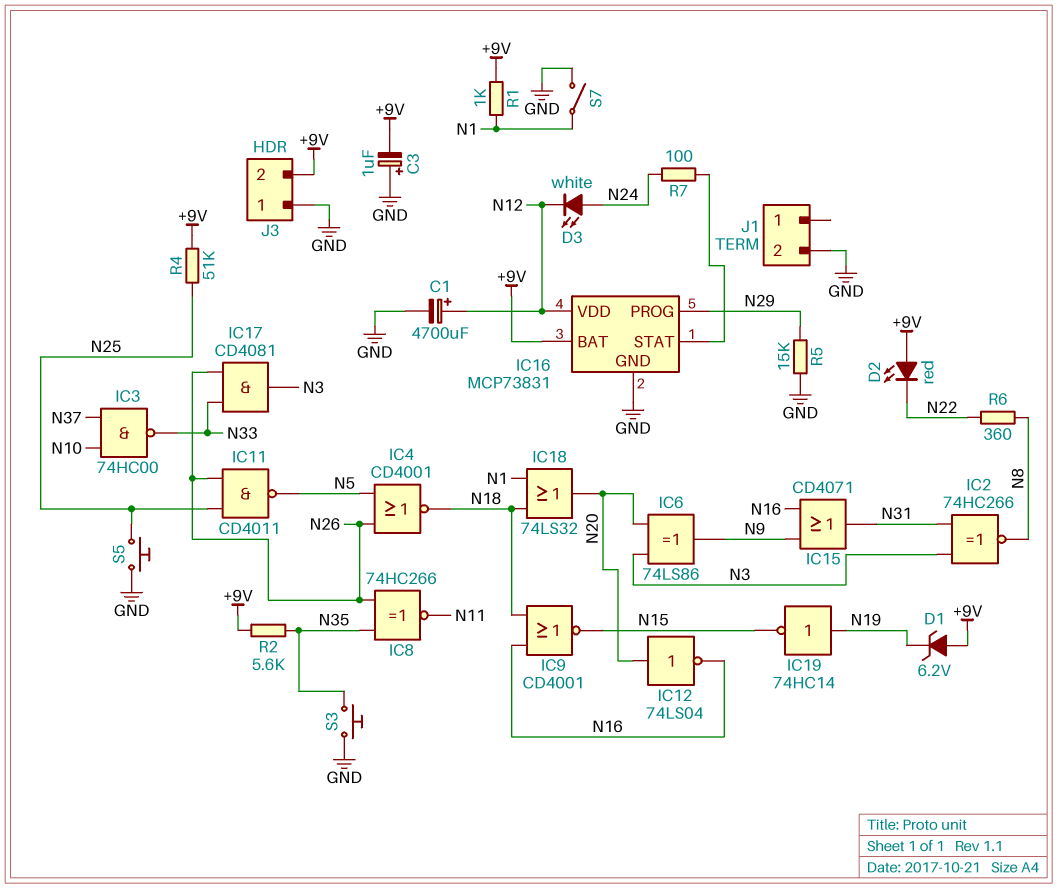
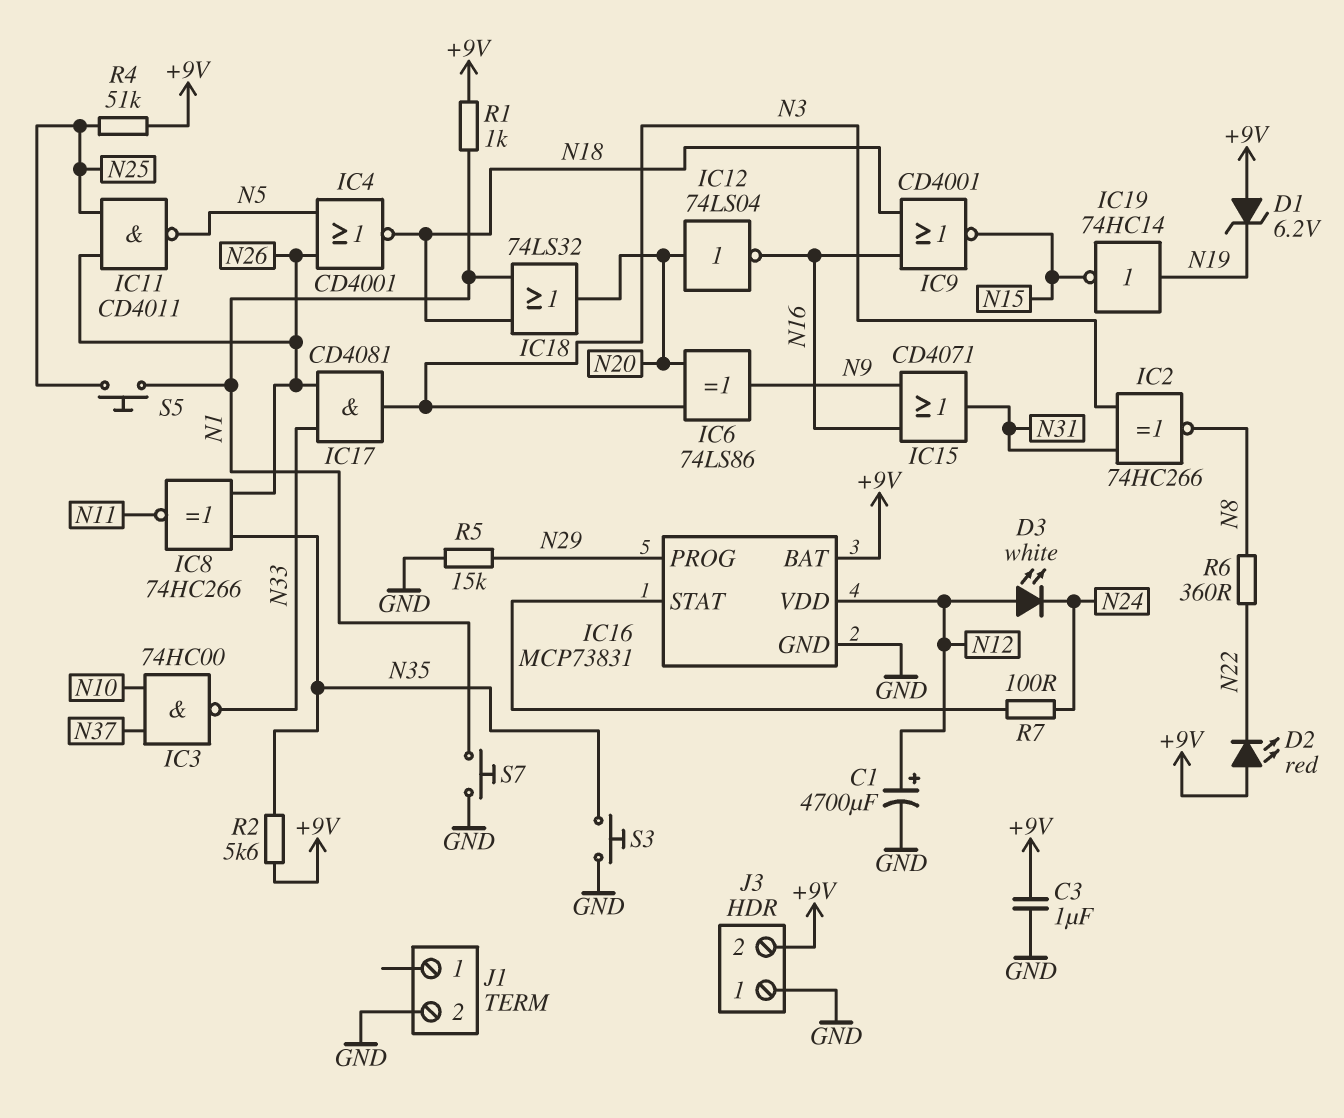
C3: 1uF (plus GND, minus +9V) -> 1uF (+9V, GND)
D3: LED white (A N24, K N12) -> LED white (A N12, K N24)
S5: button (GND, N25) -> button (N1, N25)
S7: switch (GND, N1) -> button (GND, N1)

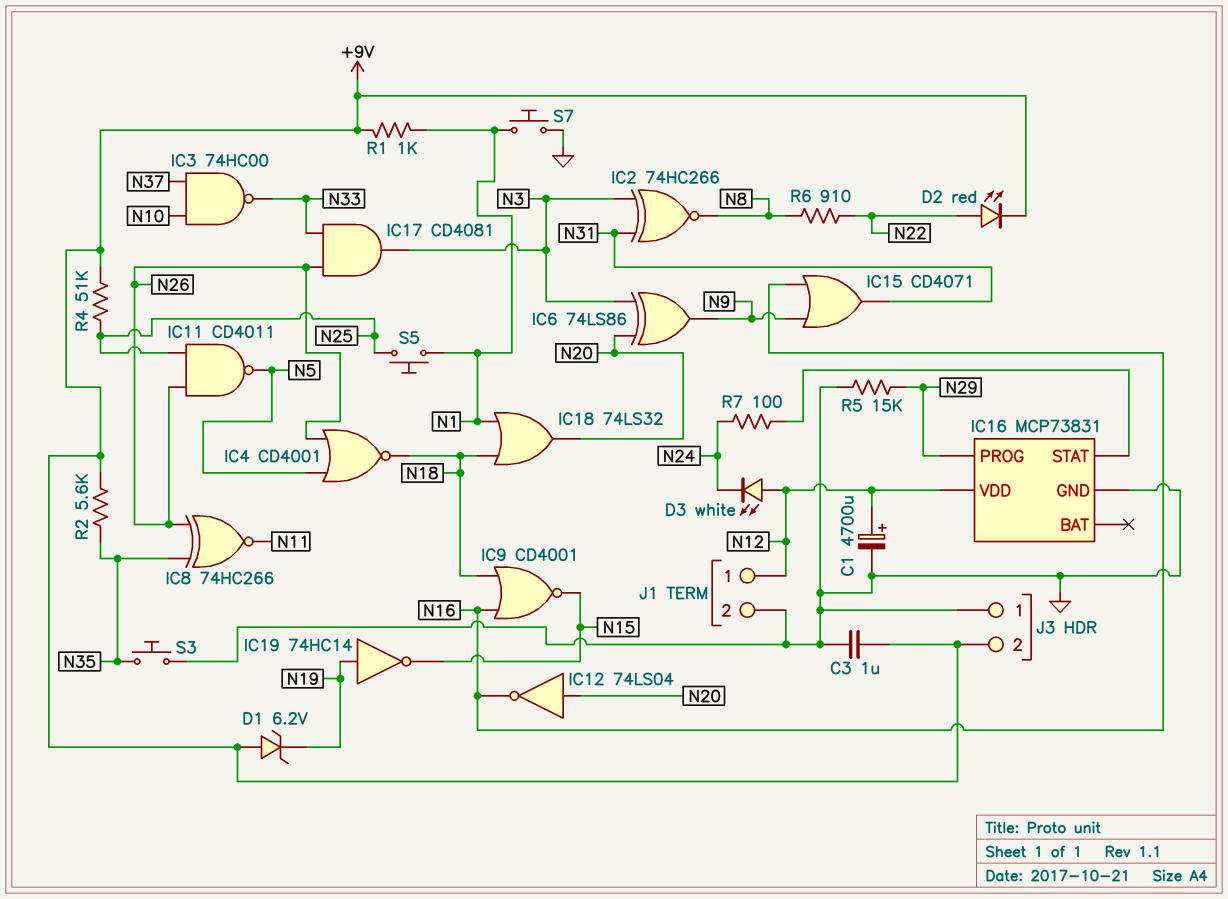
D2: LED red (A +9V, K N22) -> LED red (A N22, K +9V)
IC16 pin BAT: +9V -> none
J1 pin 1: none -> N12
R6: 360 (N8, N22) -> 910 (N8, N22)

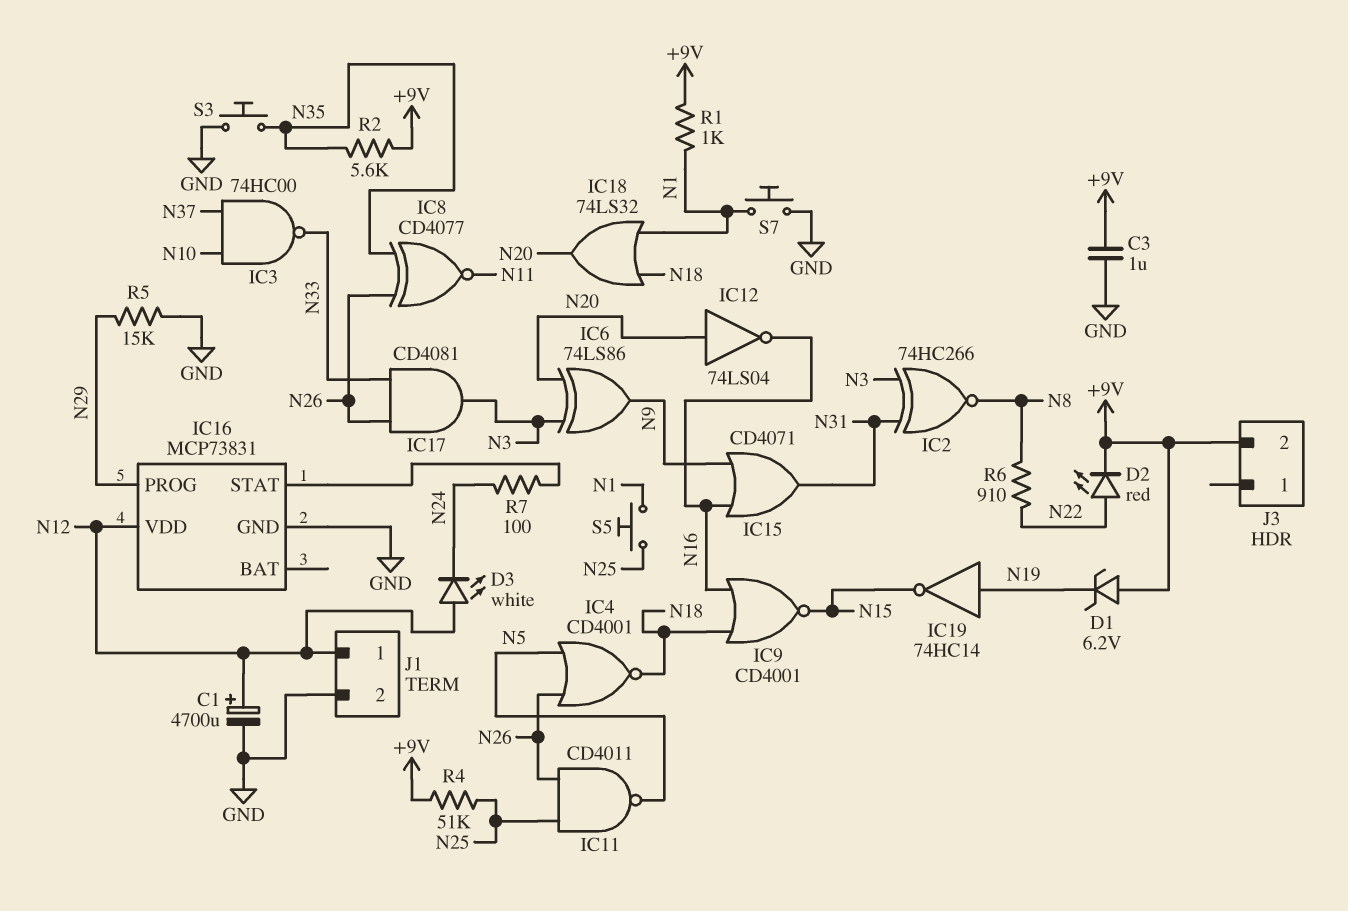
IC8: XNOR 74HC266 (in N26, in N35, out N11) -> XNOR CD4077 (in N26, in N35, out N11)
J3 pin 1: GND -> none

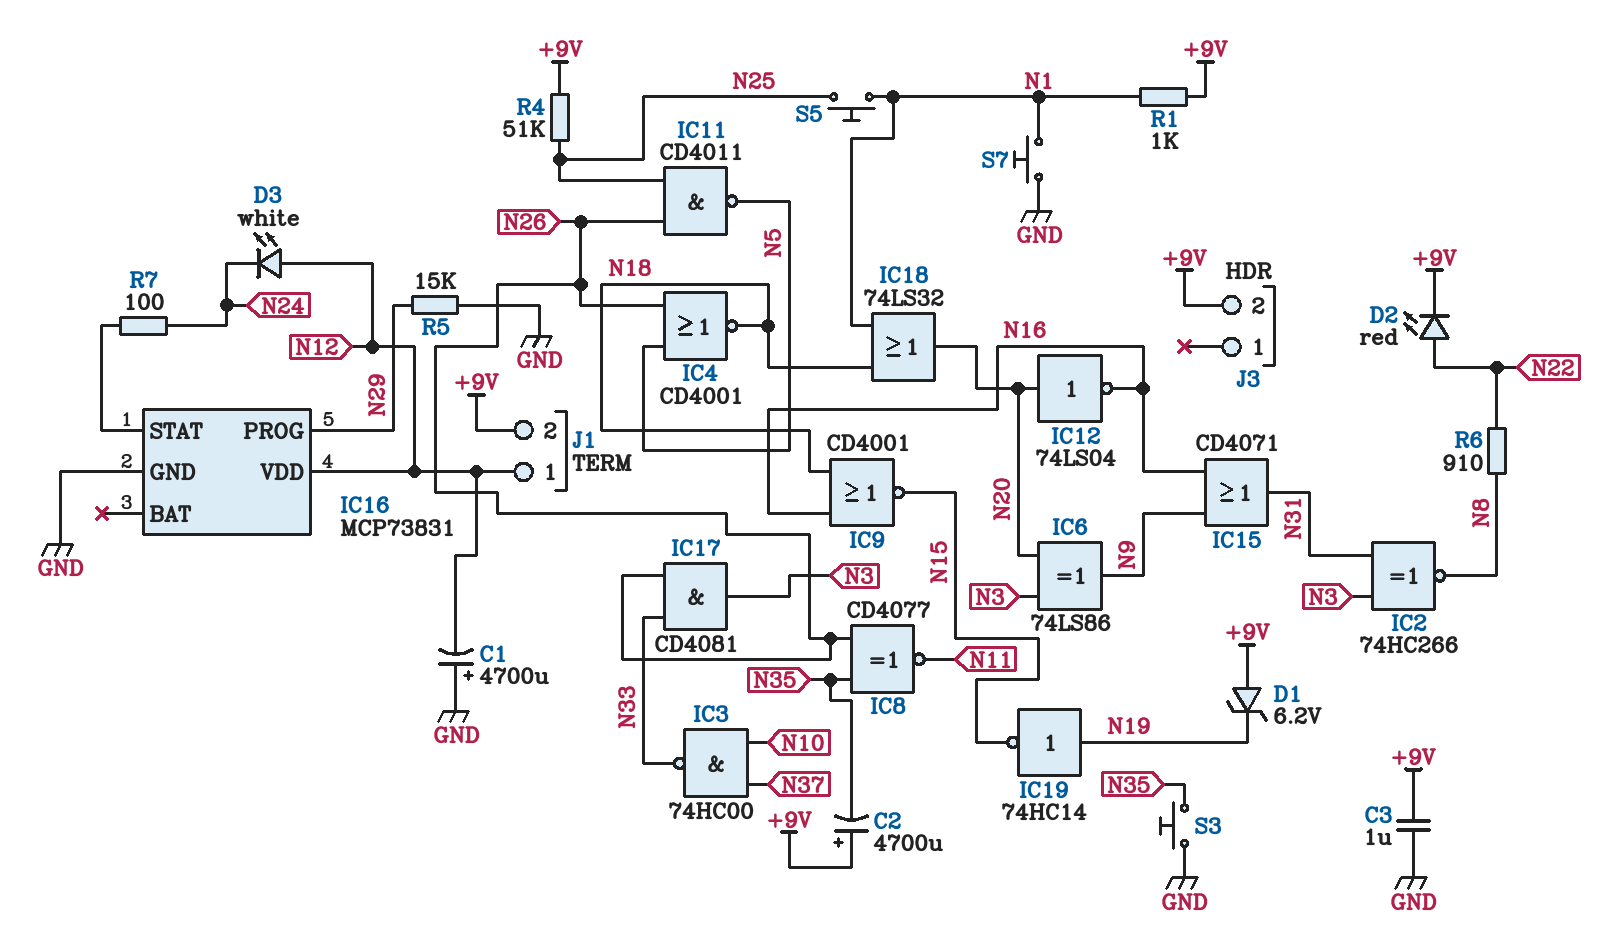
C1: 4700uF (plus N12, minus GND) -> 4700uF (plus GND, minus N12)
C2: none -> 4700uF (plus +9V, minus N35)
J1 pin 2: GND -> +9V
R2: 5.6k (+9V, N35) -> none

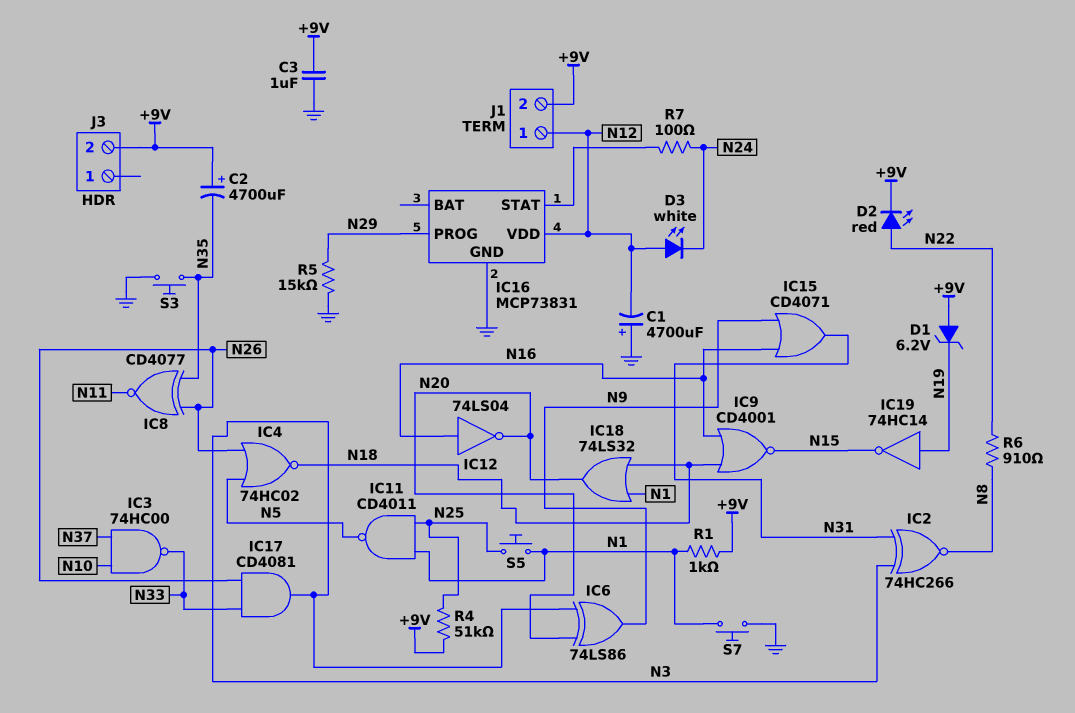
IC4: NOR CD4001 (in N5, in N26, out N18) -> NOR 74HC02 (in N5, in N26, out N18)
IC11: NAND CD4011 (in N25, in N26, out N5) -> NAND CD4011 (in N1, in N25, out N5)
IC12: NOT 74LS04 (in N20, out N16) -> NOT 74LS04 (in N16, out N20)

